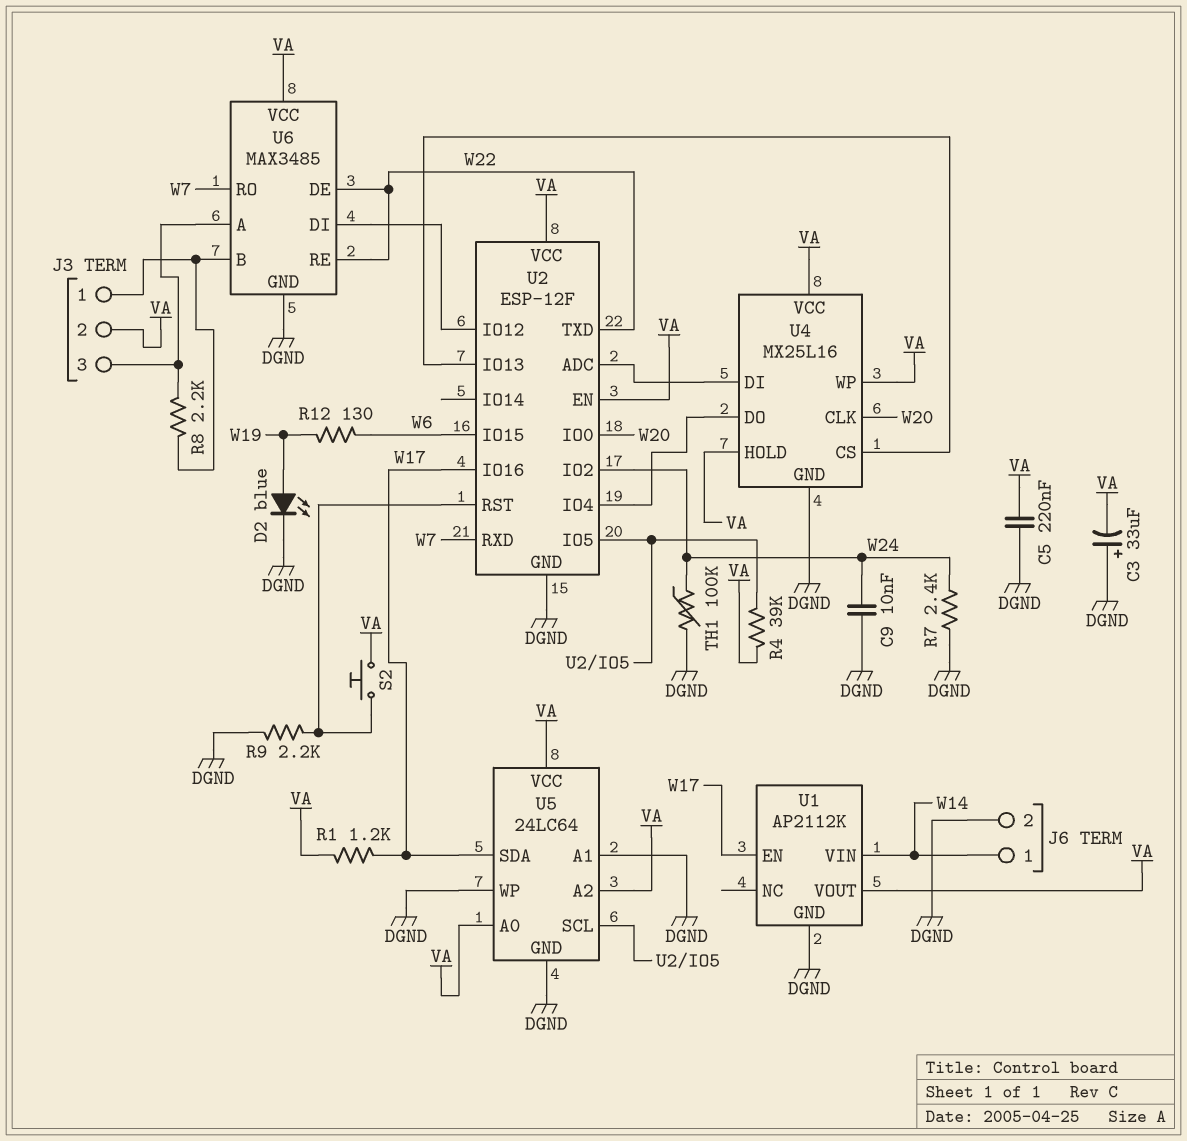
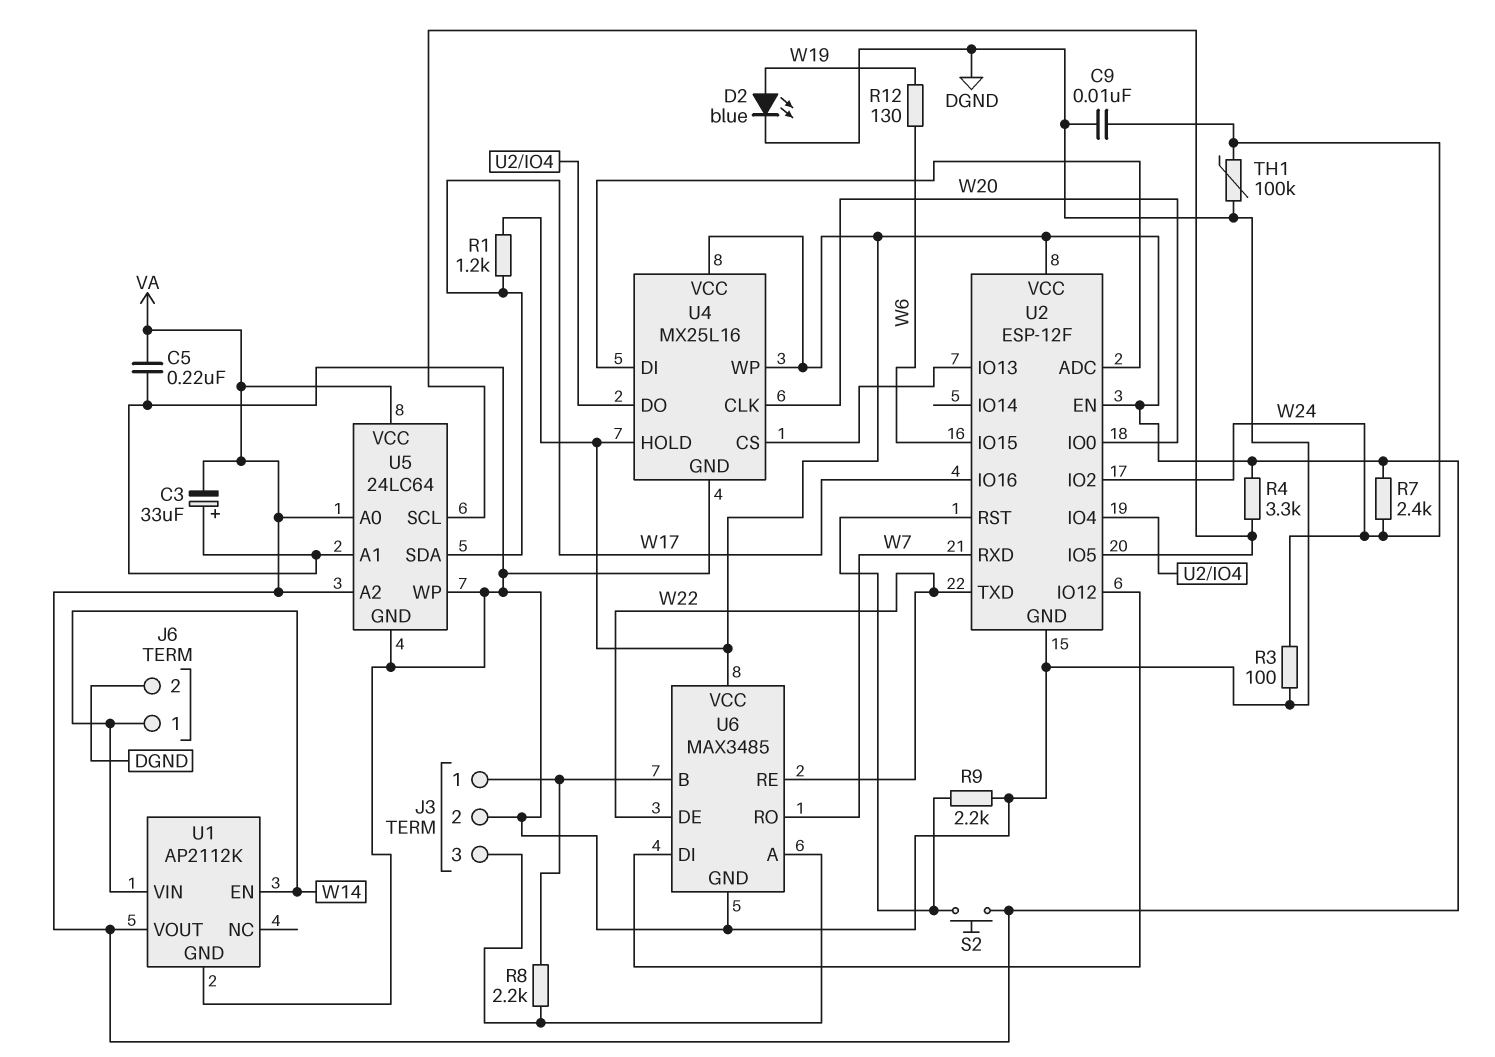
J3 pin 2: VA -> DGND
R3: none -> 100 (DGND, W24)
R4: 39k (U2/IO5, VA) -> 3.3k (U2/IO5, VA)
R7: 2.4k (DGND, W24) -> 2.4k (VA, W24)
U1 pin EN: W17 -> W14

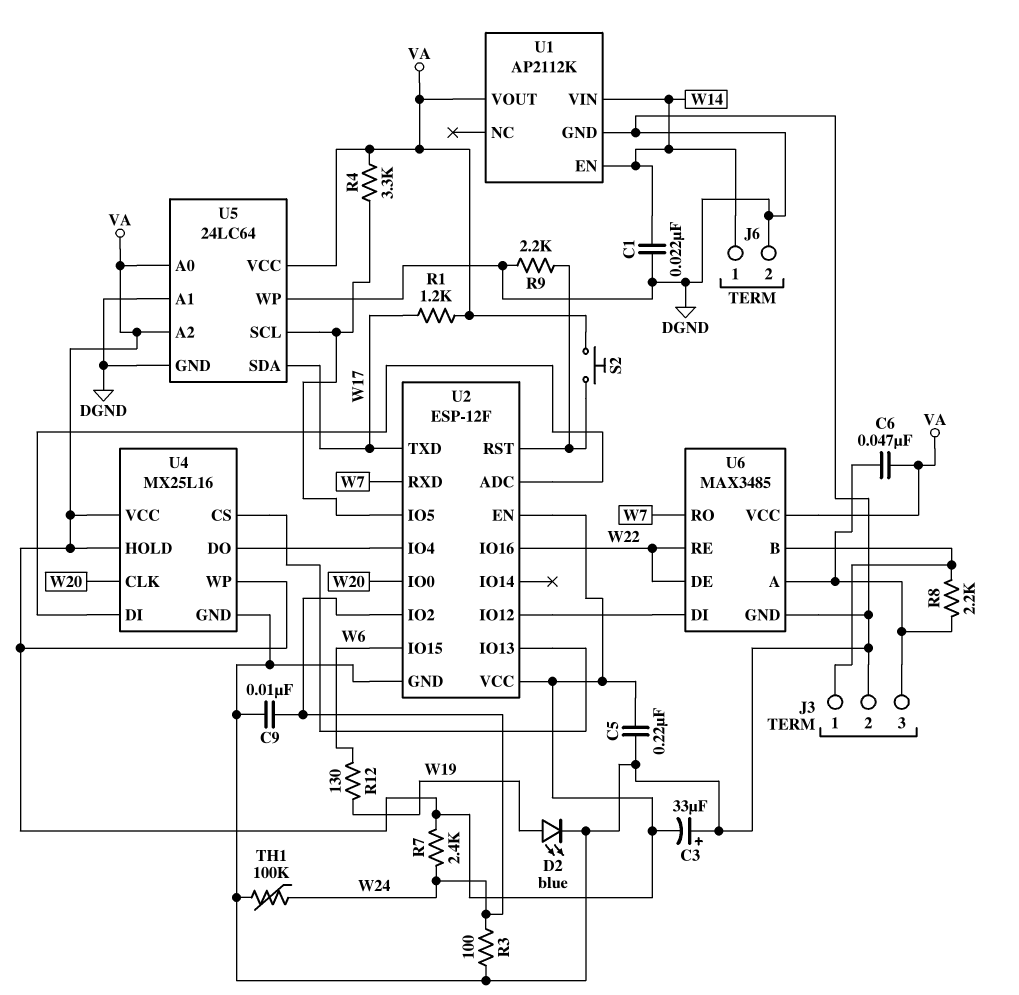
C1: none -> 22nF (DGND, W14)
C6: none -> 47nF (J3/3, VA)
U2 pin IO16: W17 -> W22
U2 pin TXD: W22 -> W17

